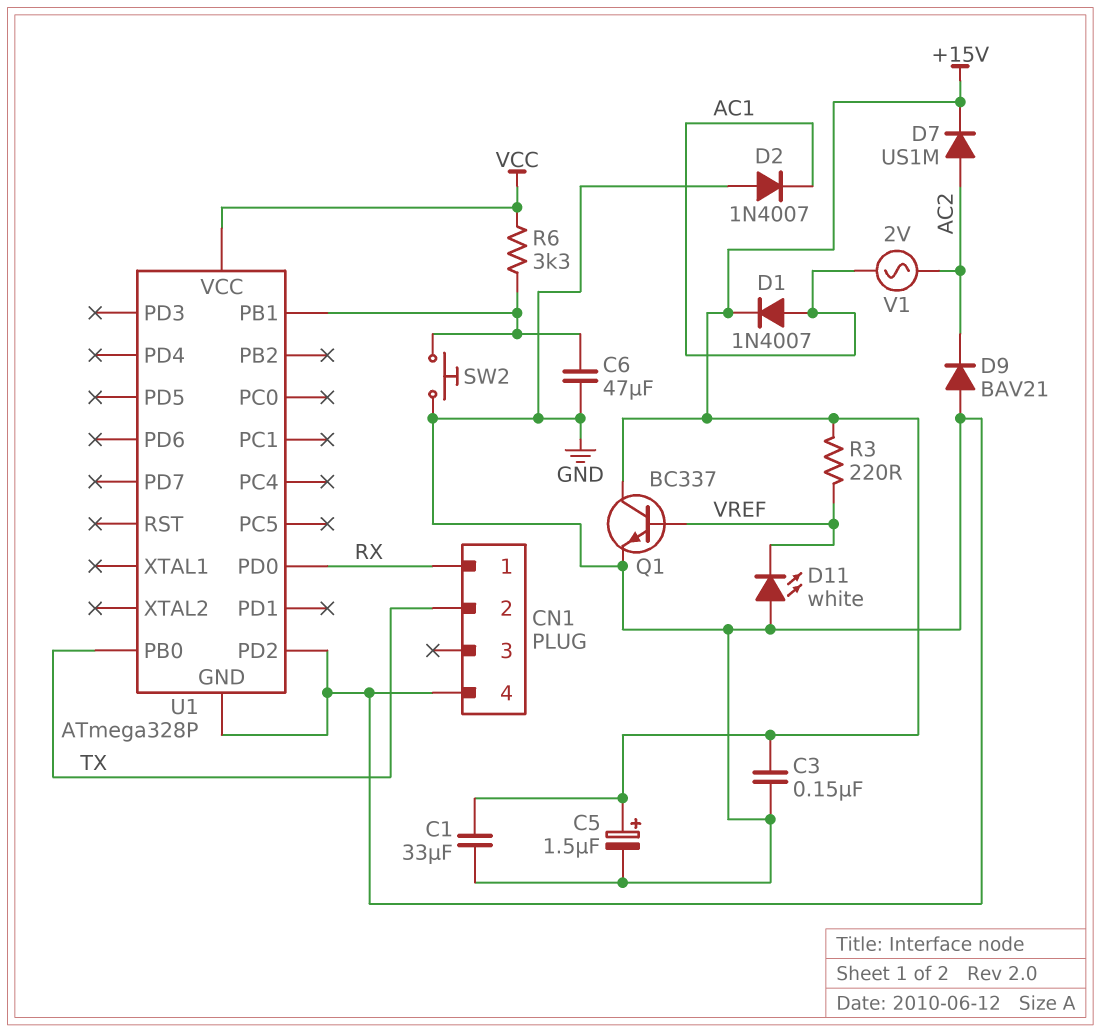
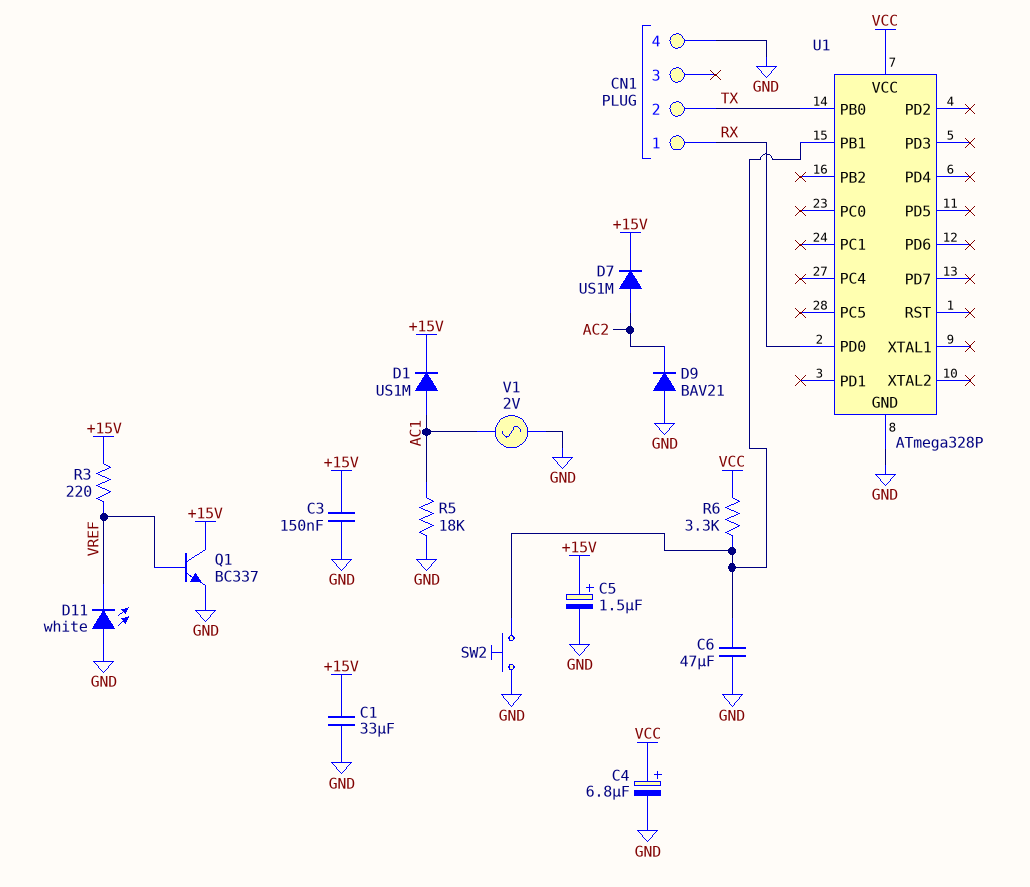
C4: none -> 6.8uF (plus VCC, minus GND)
D1: diode 1N4007 (A AC1, K +15V) -> diode US1M (A AC1, K +15V)
D2: diode 1N4007 (A GND, K AC1) -> none
R5: none -> 18k (AC1, GND)
U1 pin PD2: GND -> none
V1: AC 2V (AC1, AC2) -> AC 2V (AC1, GND)

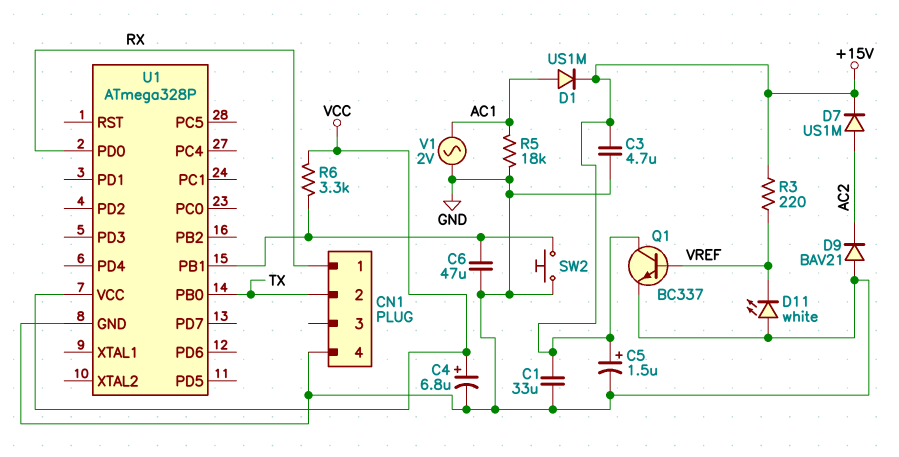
C3: 150nF (+15V, GND) -> 4.7uF (+15V, GND)

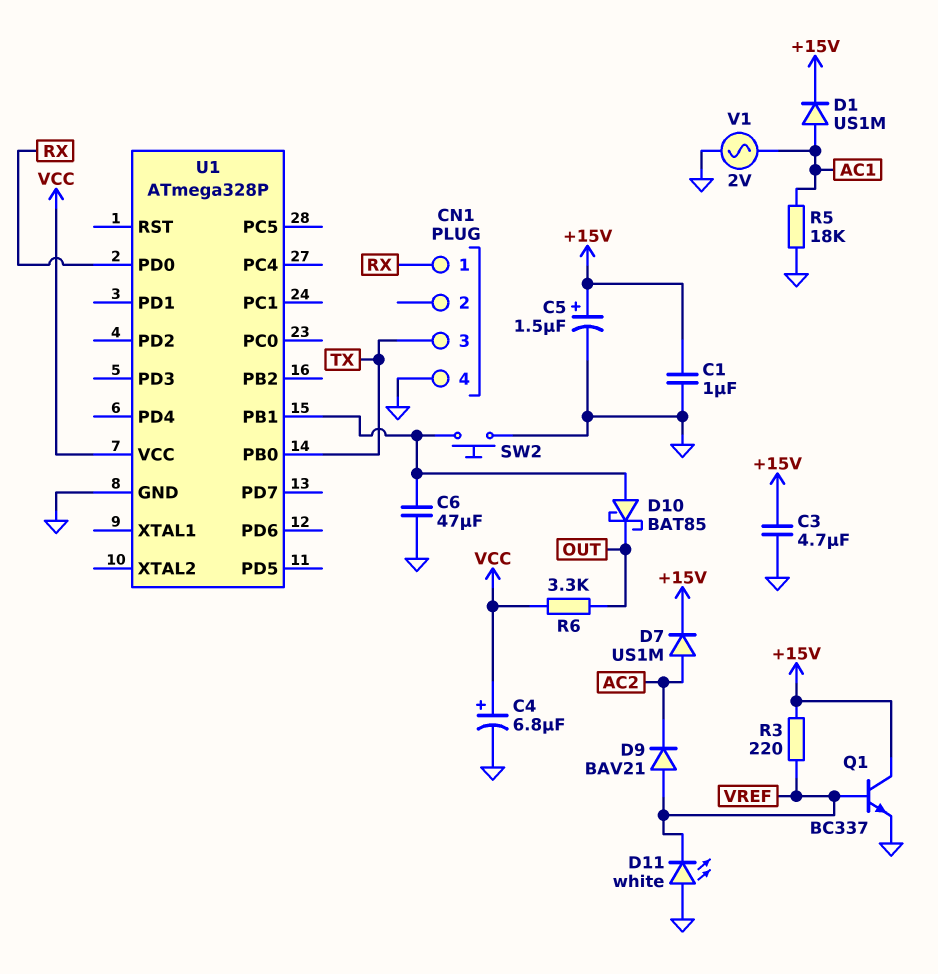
C1: 33uF (+15V, GND) -> 1uF (+15V, GND)
CN1 pin 2: TX -> none
CN1 pin 3: none -> TX
D9: diode BAV21 (A GND, K AC2) -> diode BAV21 (A VREF, K AC2)
D10: none -> schottky BAT85 (A U1/PB1, K OUT)
R6: 3.3k (U1/PB1, VCC) -> 3.3k (OUT, VCC)

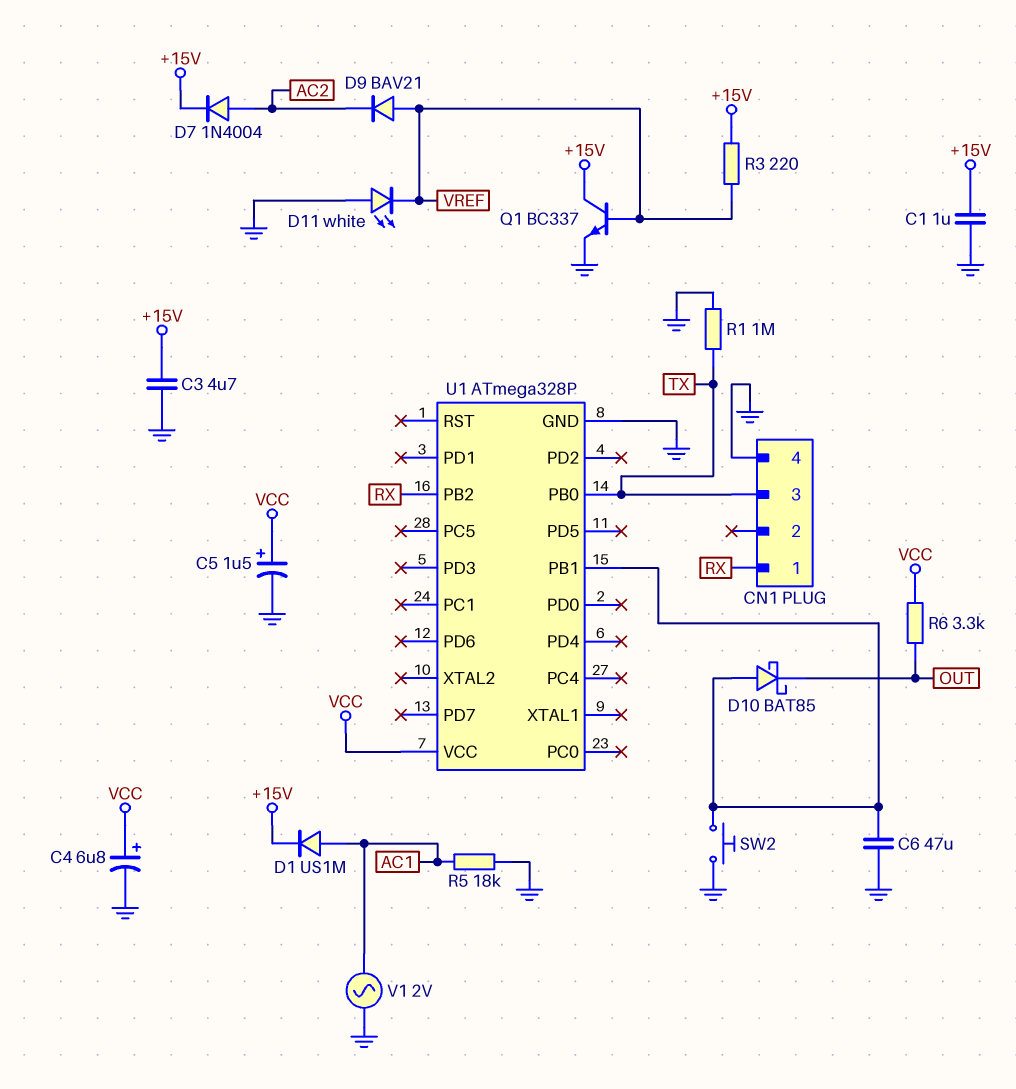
C5: 1.5uF (plus +15V, minus GND) -> 1.5uF (plus VCC, minus GND)
D7: diode US1M (A AC2, K +15V) -> diode 1N4004 (A AC2, K +15V)
R1: none -> 1M (GND, TX)
U1 pin PB2: none -> RX
U1 pin PD0: RX -> none

